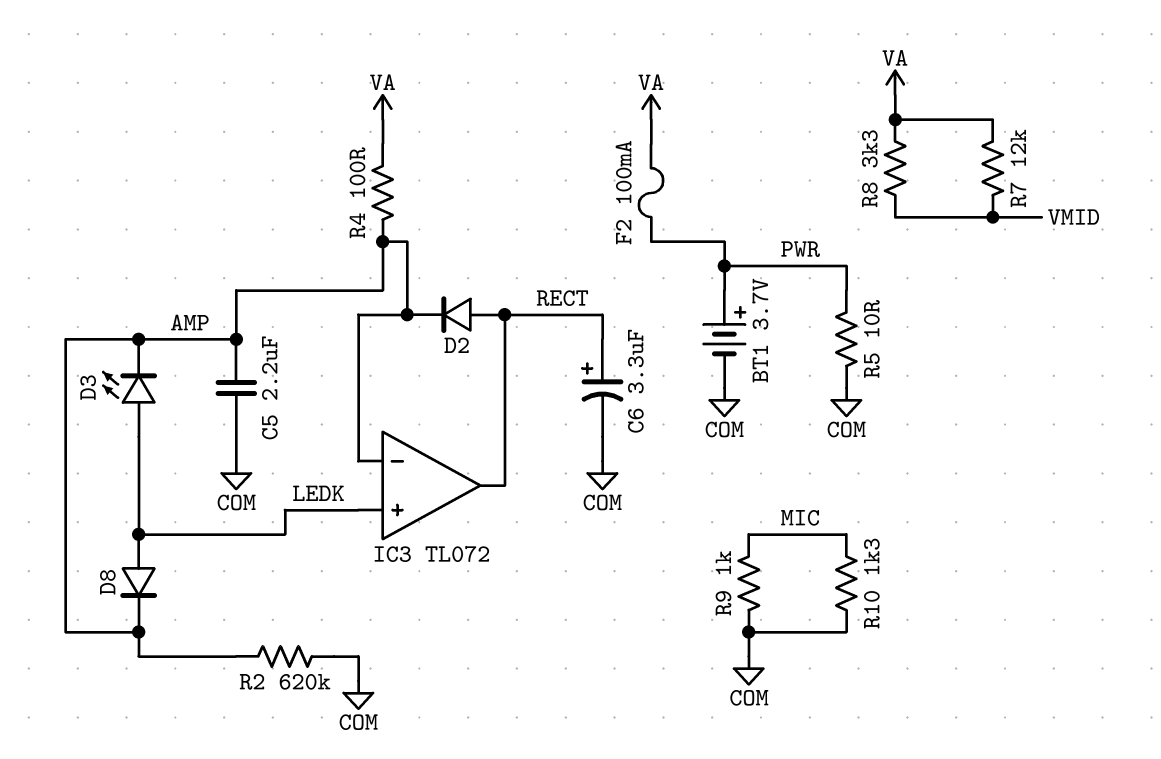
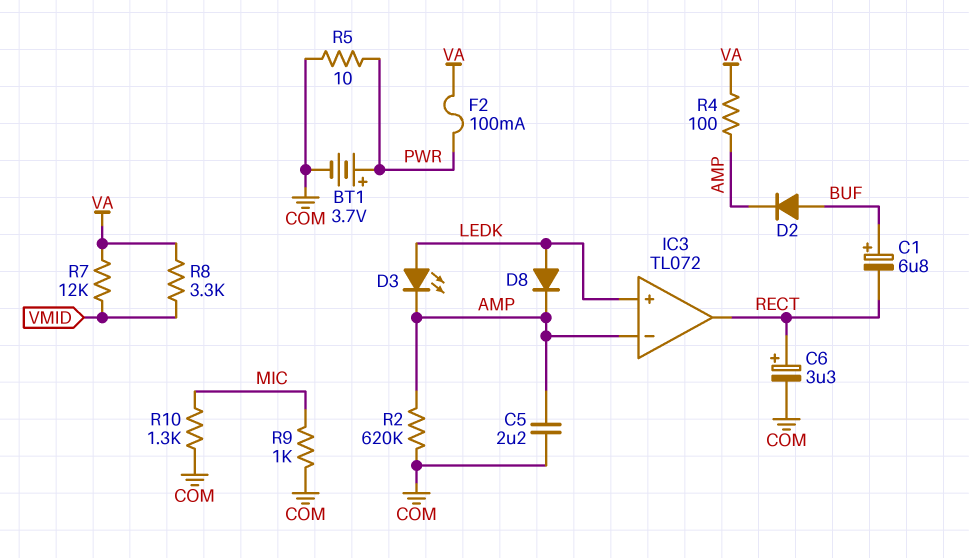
C1: none -> 6.8uF (plus BUF, minus RECT)
D2: diode (A RECT, K AMP) -> diode (A BUF, K AMP)

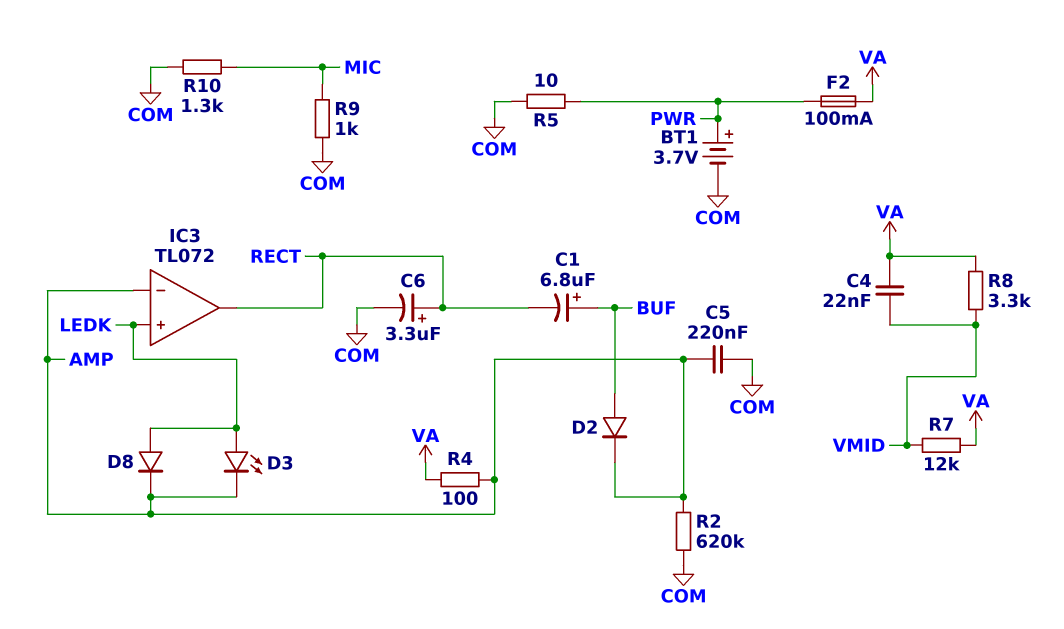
C4: none -> 22nF (VA, VMID)
C5: 2.2uF (AMP, COM) -> 220nF (AMP, COM)

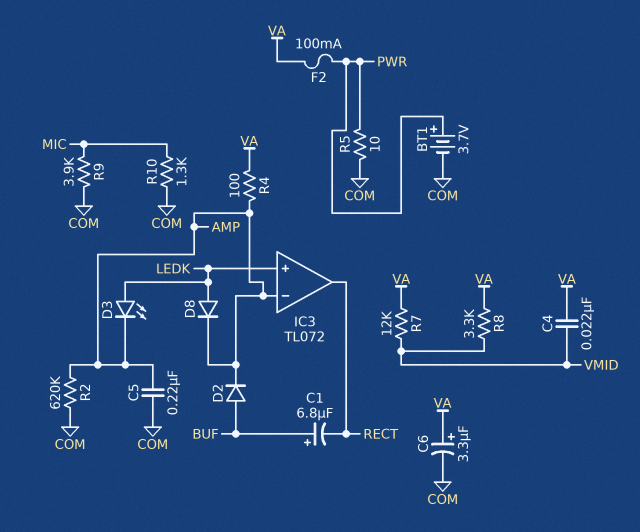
C6: 3.3uF (plus RECT, minus COM) -> 3.3uF (plus VA, minus COM)
R9: 1k (COM, MIC) -> 3.9k (COM, MIC)

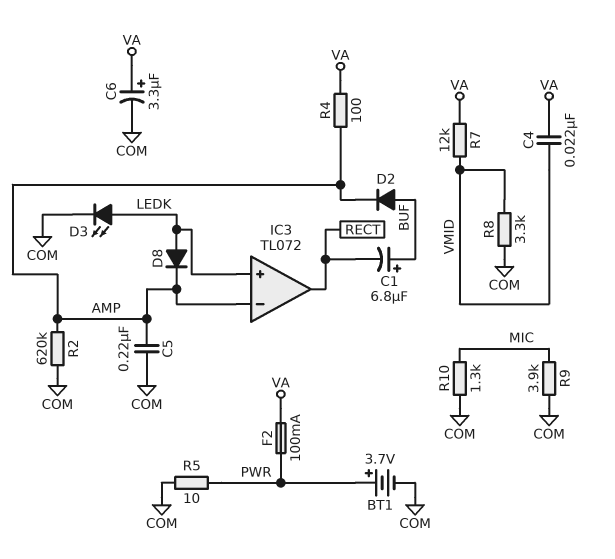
D3: LED (A LEDK, K AMP) -> LED (A LEDK, K COM)
R8: 3.3k (VA, VMID) -> 3.3k (COM, VMID)

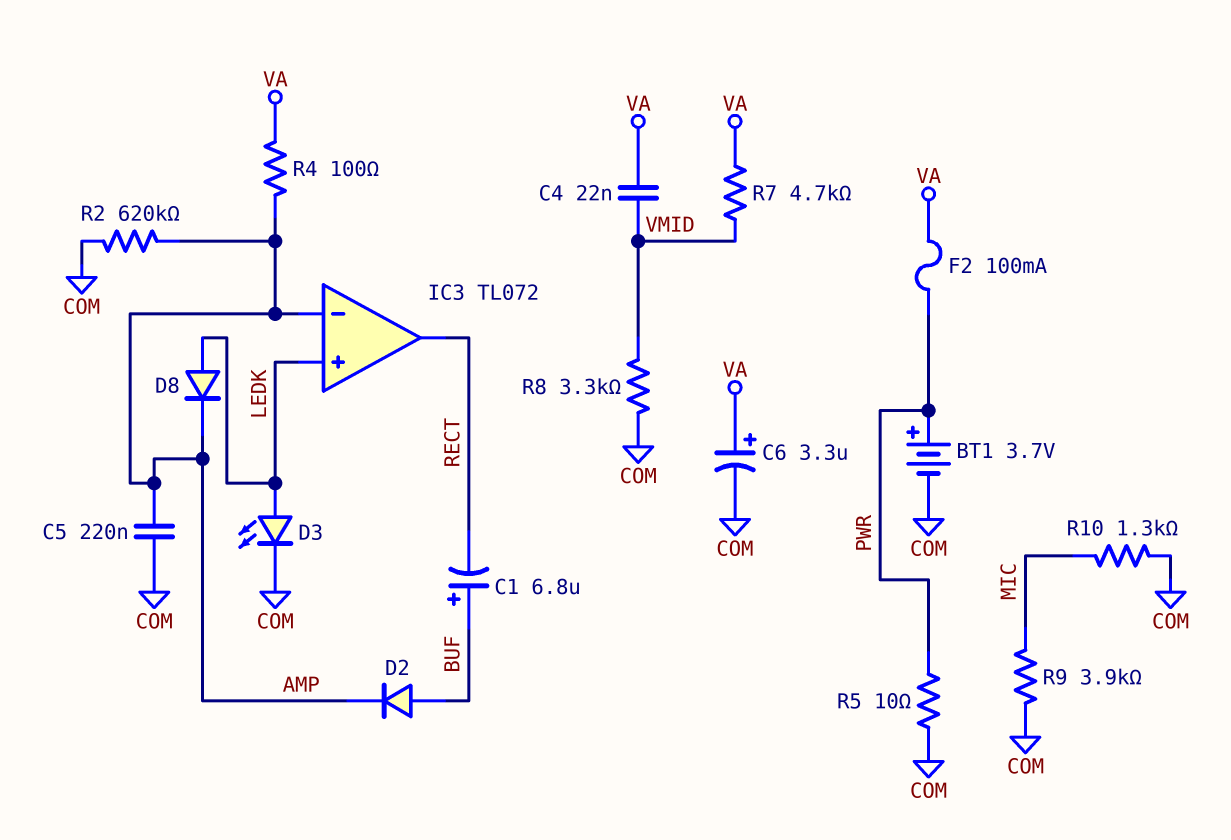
R7: 12k (VA, VMID) -> 4.7k (VA, VMID)

